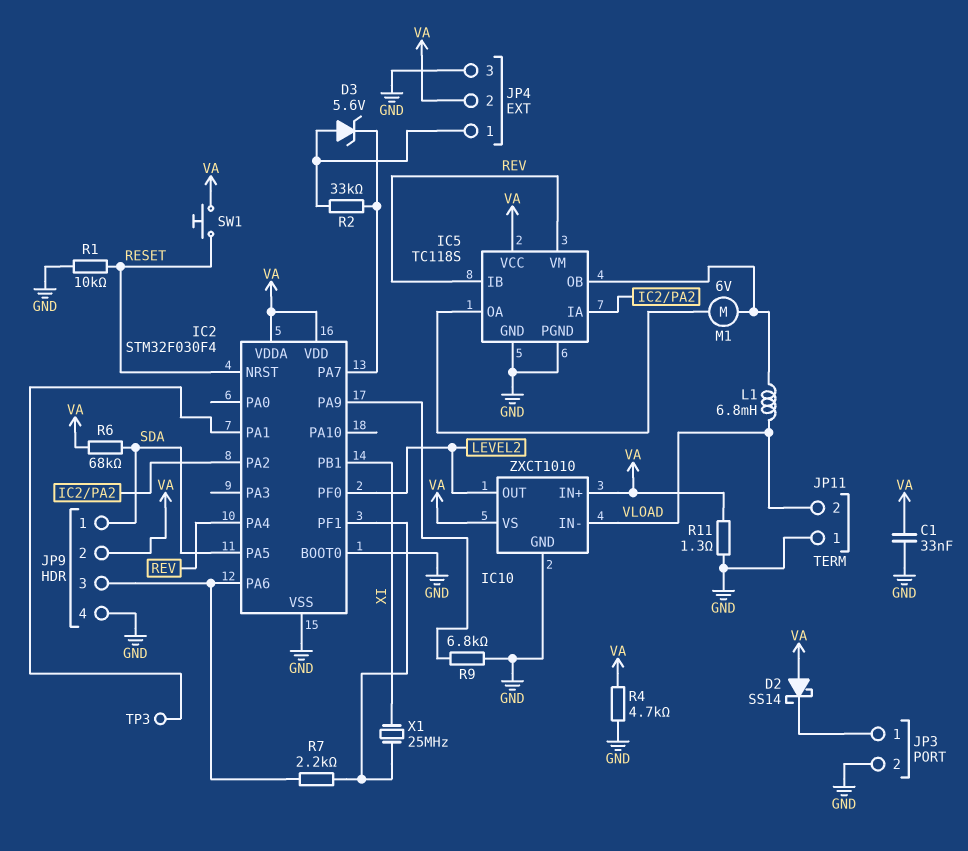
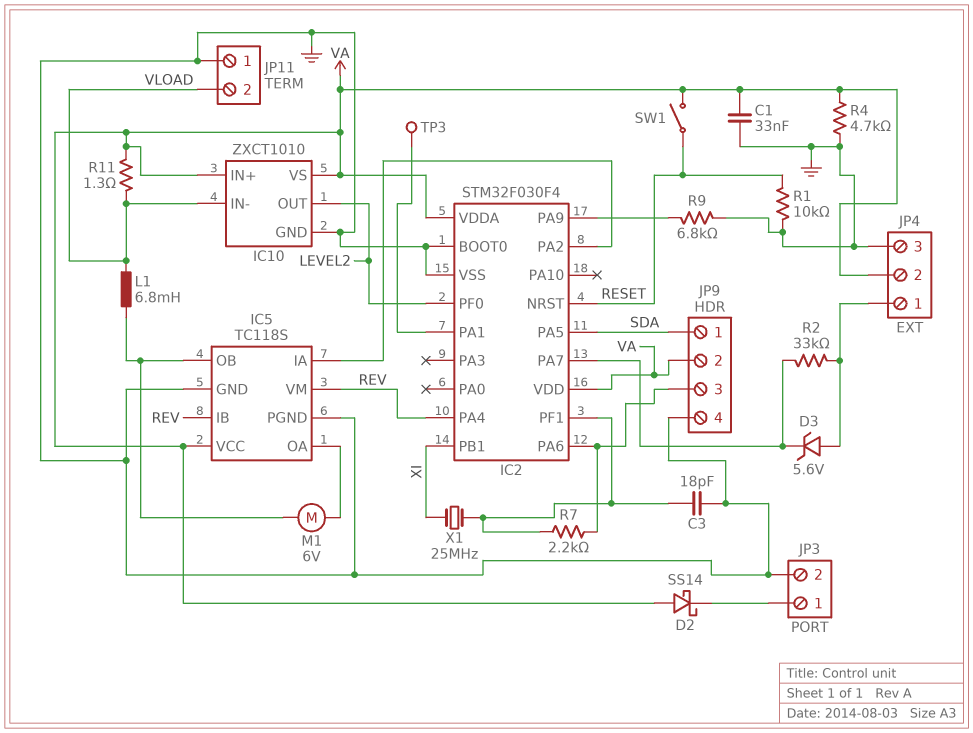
C3: none -> 18pF (GND, IC2/PF1)
R6: 68k (SDA, VA) -> none
R11: 1.3 (GND, VA) -> 1.3 (VA, VLOAD)
SW1: button (RESET, VA) -> switch (RESET, VA)

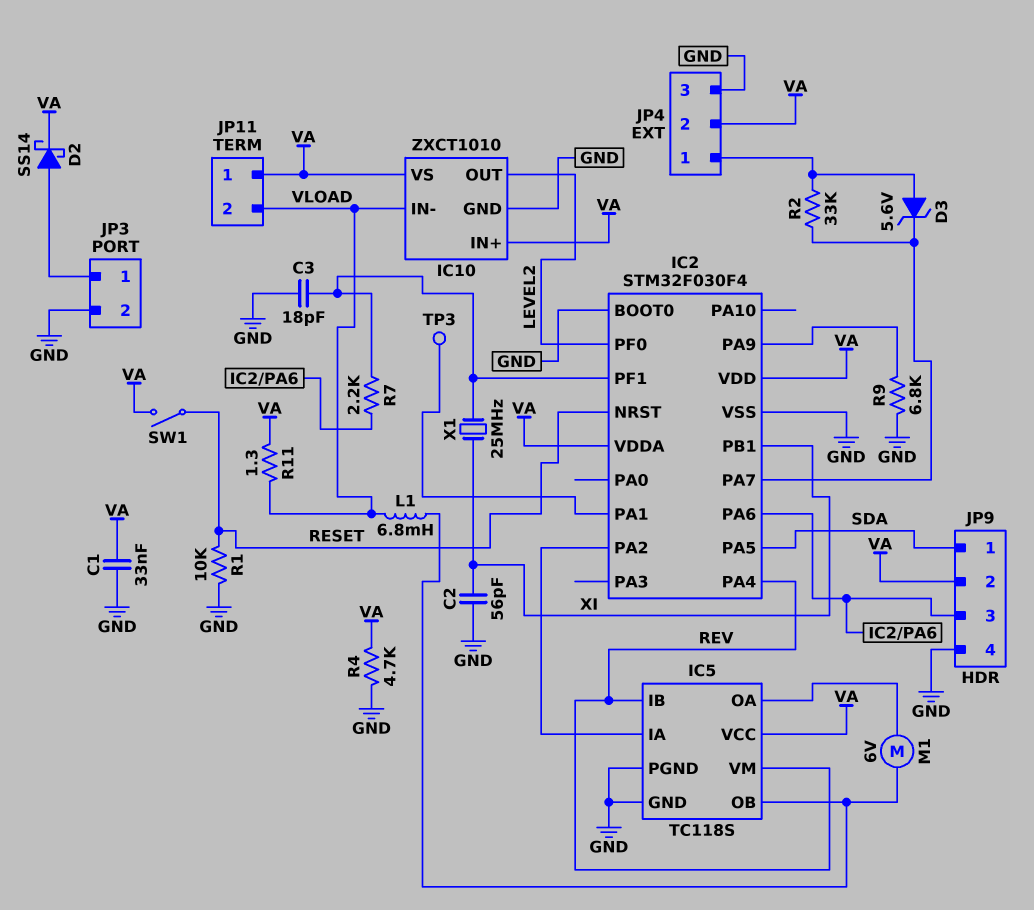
C2: none -> 56pF (GND, XI)
D2: schottky SS14 (A VA, K JP3/1) -> schottky SS14 (A JP3/1, K VA)
JP11 pin 1: GND -> VA

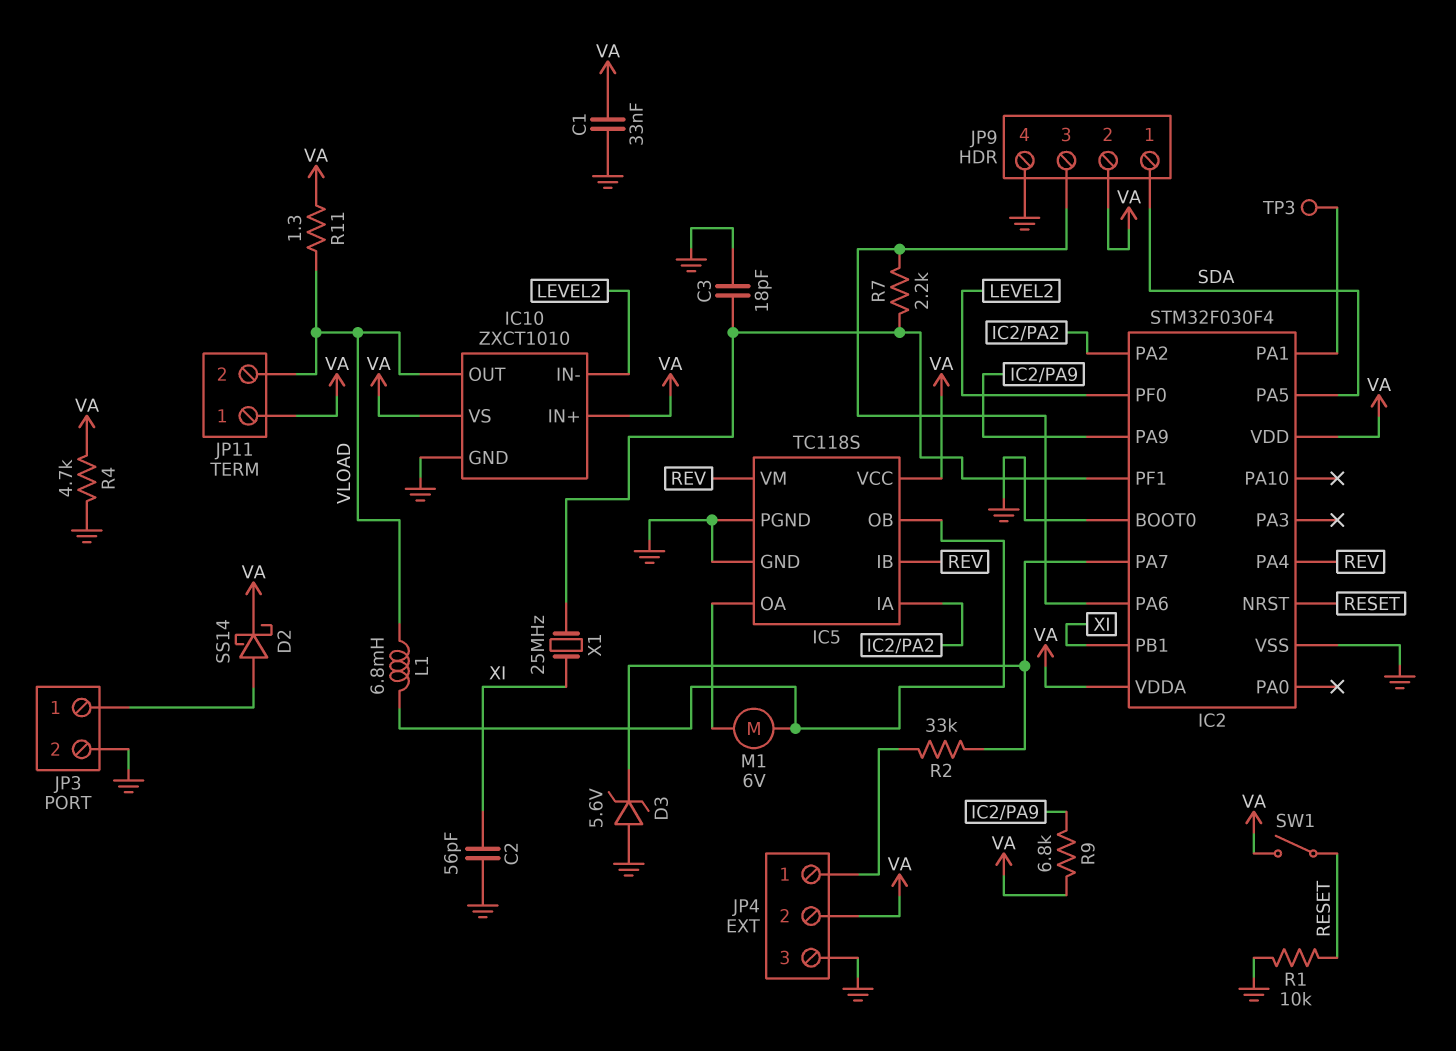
D3: zener 5.6V (A JP4/1, K IC2/PA7) -> zener 5.6V (A GND, K IC2/PA7)
IC10 pin IN-: VLOAD -> LEVEL2
IC10 pin OUT: LEVEL2 -> VLOAD
R9: 6.8k (GND, IC2/PA9) -> 6.8k (IC2/PA9, VA)

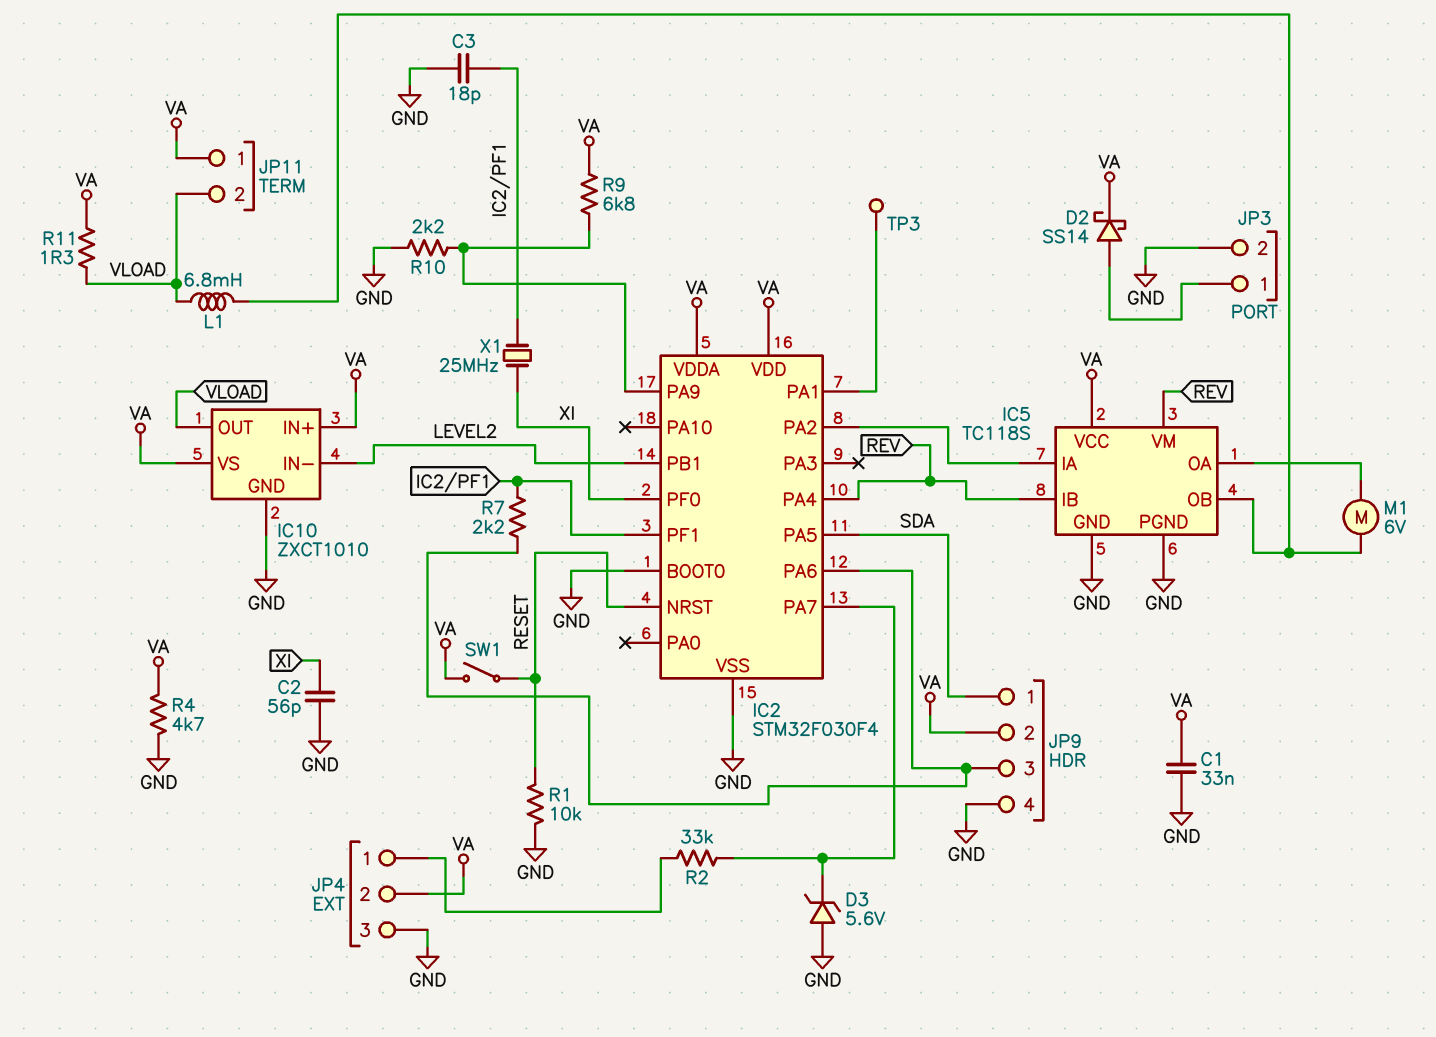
IC2 pin PB1: XI -> LEVEL2
IC2 pin PF0: LEVEL2 -> XI
R10: none -> 2.2k (GND, IC2/PA9)

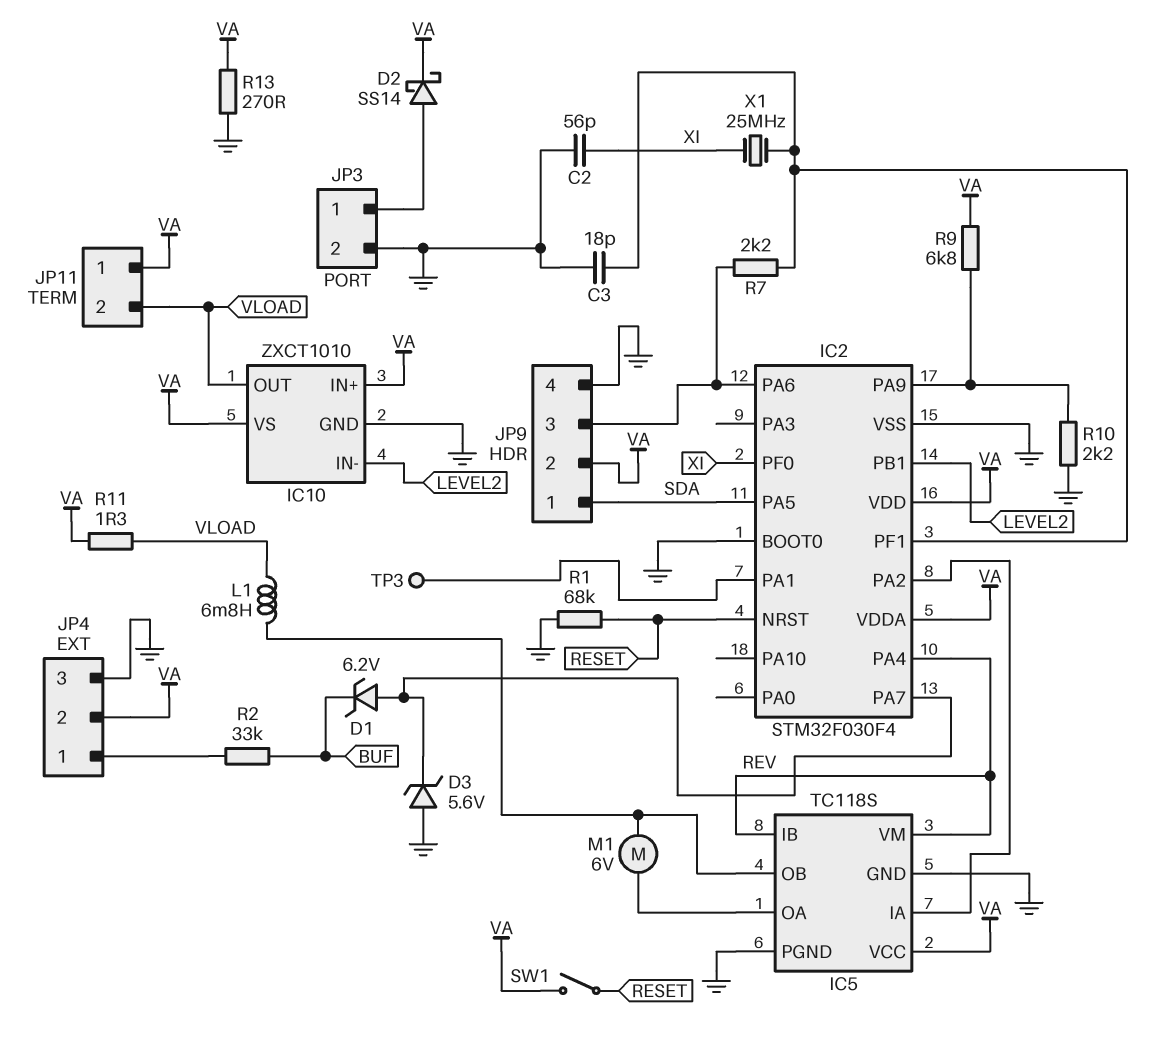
C1: 33nF (GND, VA) -> none
D1: none -> zener 6.2V (A IC2/PA7, K BUF)
R1: 10k (GND, RESET) -> 68k (GND, RESET)
R2: 33k (IC2/PA7, JP4/1) -> 33k (BUF, JP4/1)
R4: 4.7k (GND, VA) -> none
R13: none -> 270 (GND, VA)

